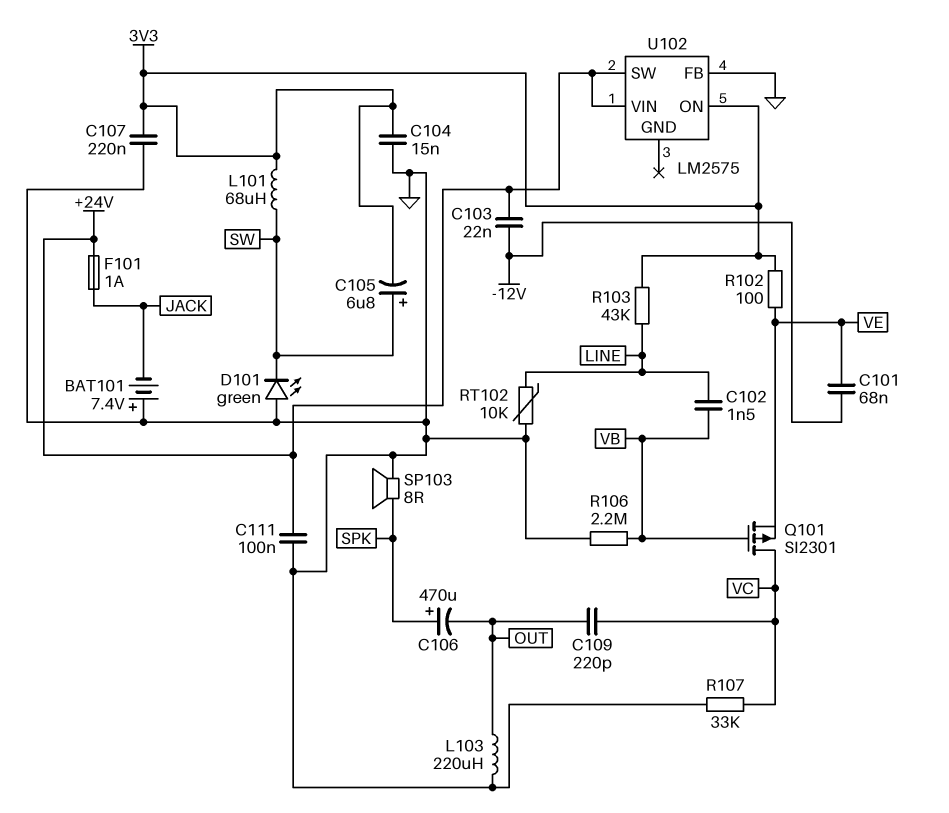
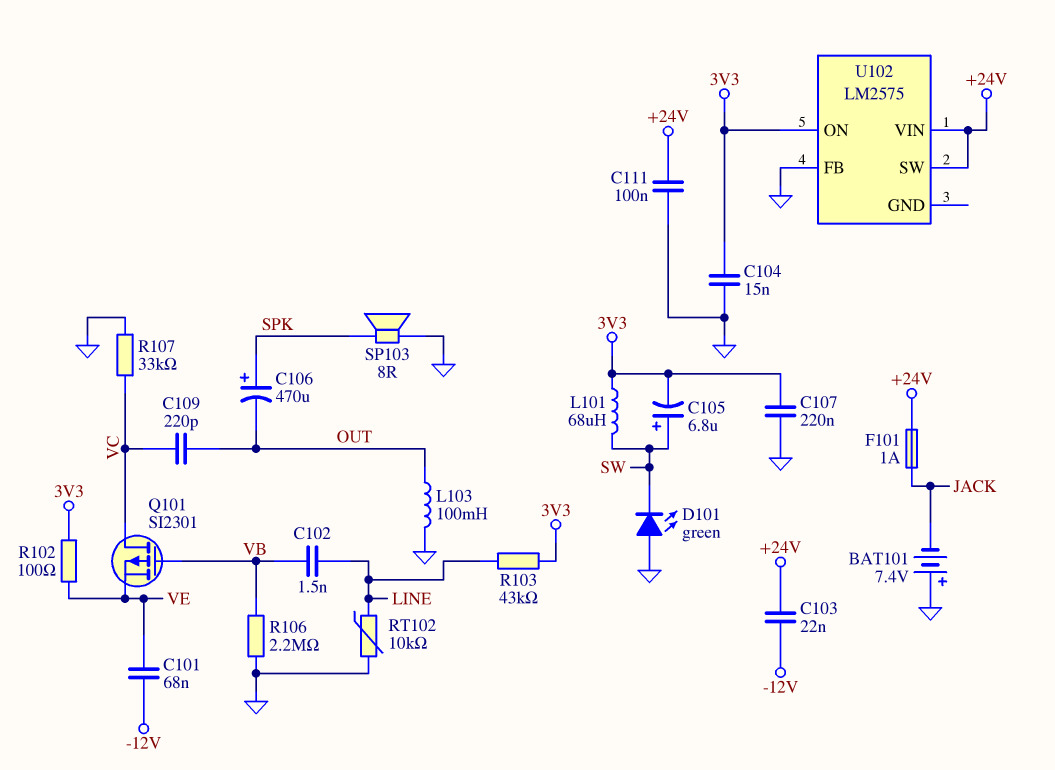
L103: 220uH (GND, OUT) -> 100mH (GND, OUT)

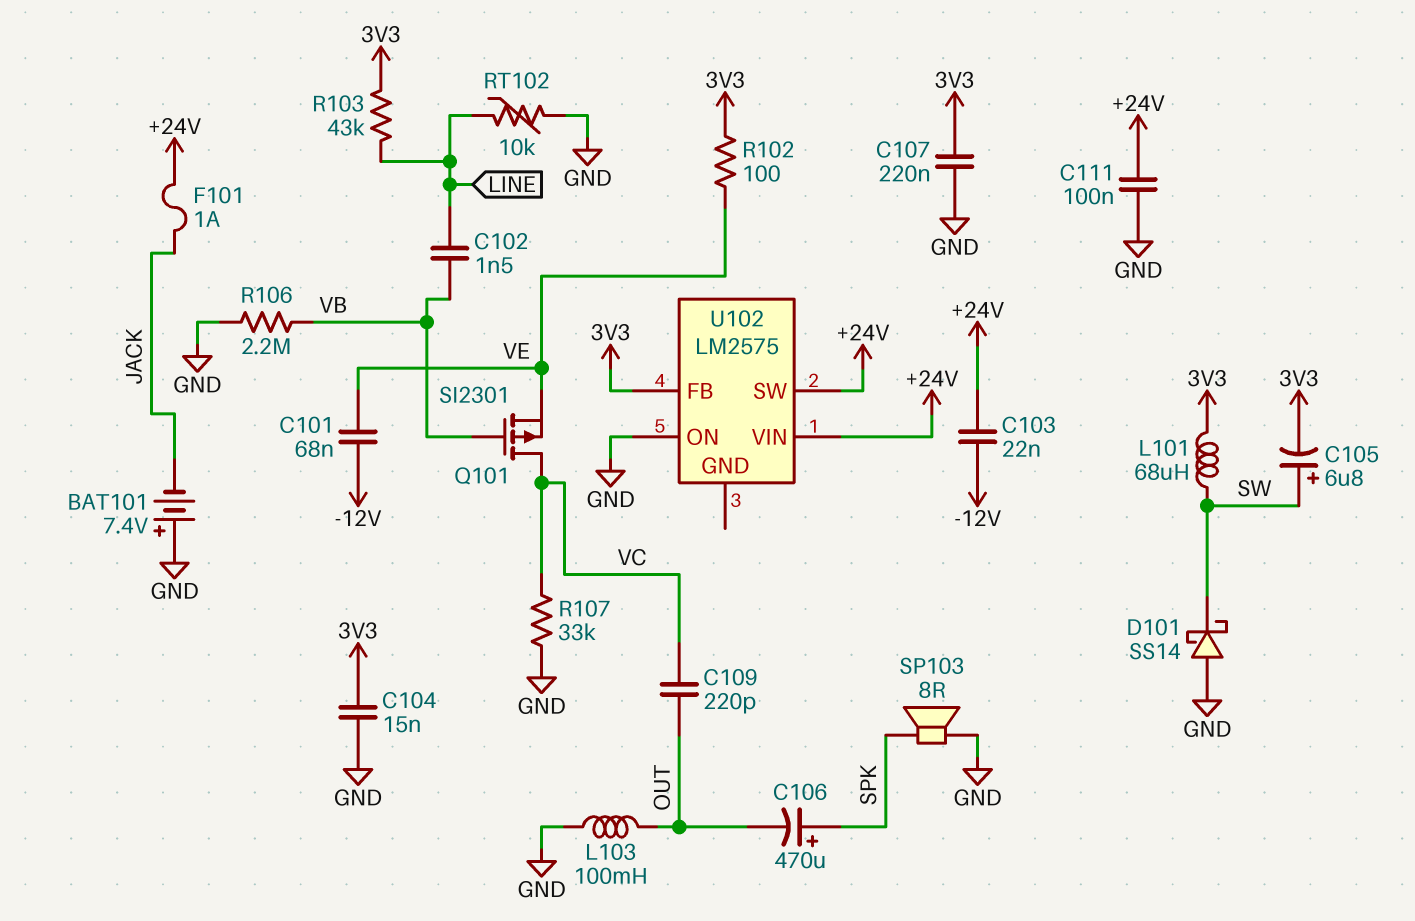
D101: LED green (A GND, K SW) -> schottky SS14 (A GND, K SW)
U102 pin FB: GND -> 3V3
U102 pin ON: 3V3 -> GND

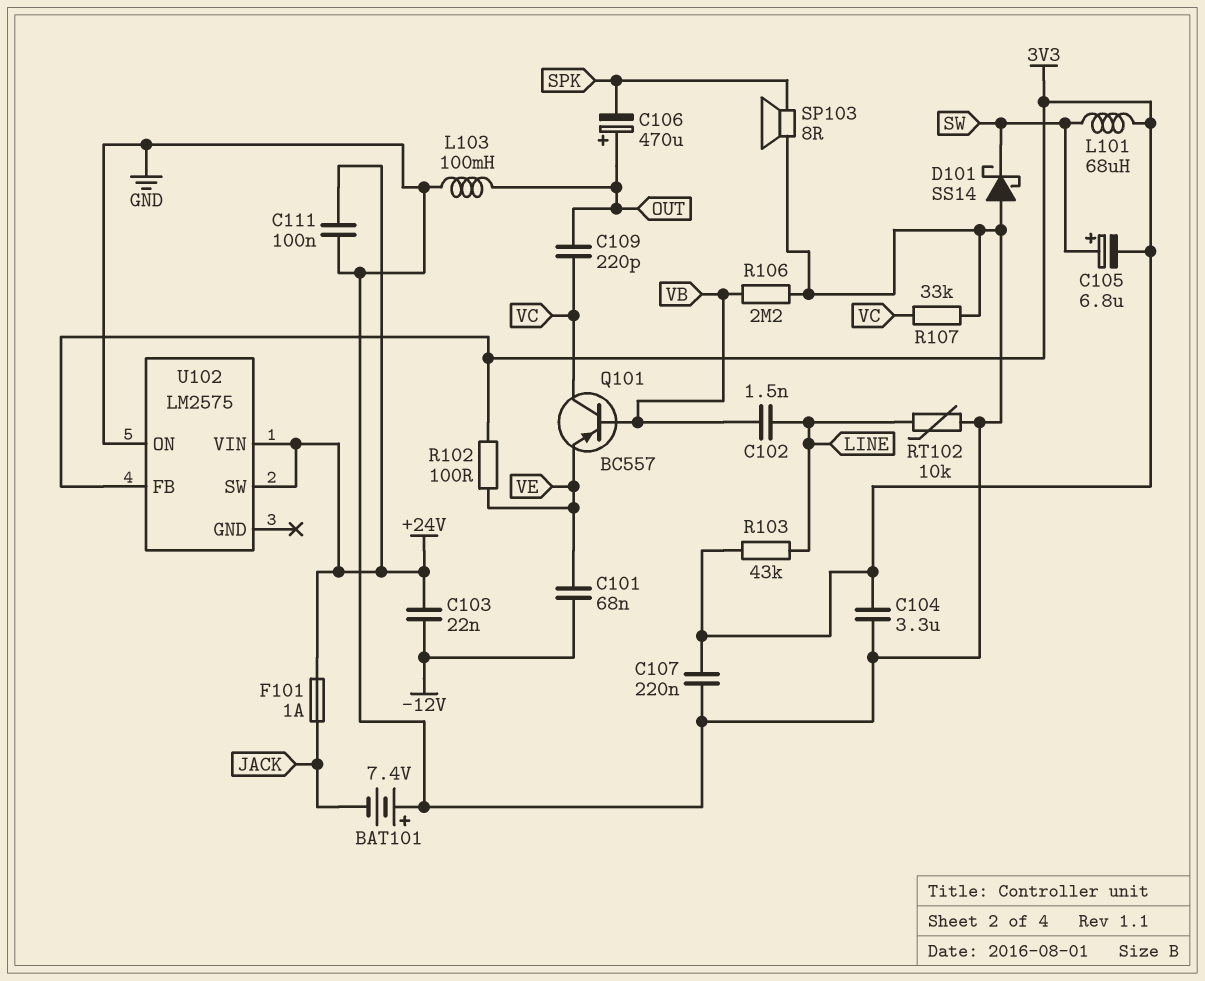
C104: 15nF (3V3, GND) -> 3.3uF (3V3, GND)
C106: 470uF (plus SPK, minus OUT) -> 470uF (plus OUT, minus SPK)
Q101: PMOS SI2301 (G VB, D VC, S VE) -> PNP BC557 (B VB, C VC, E VE)

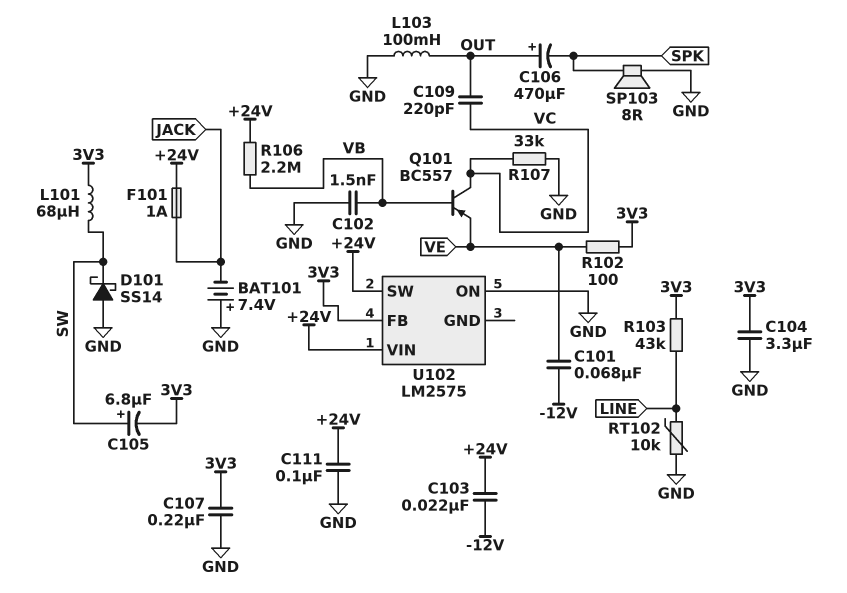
C102: 1.5nF (LINE, VB) -> 1.5nF (GND, VB)
R106: 2.2M (GND, VB) -> 2.2M (+24V, VB)

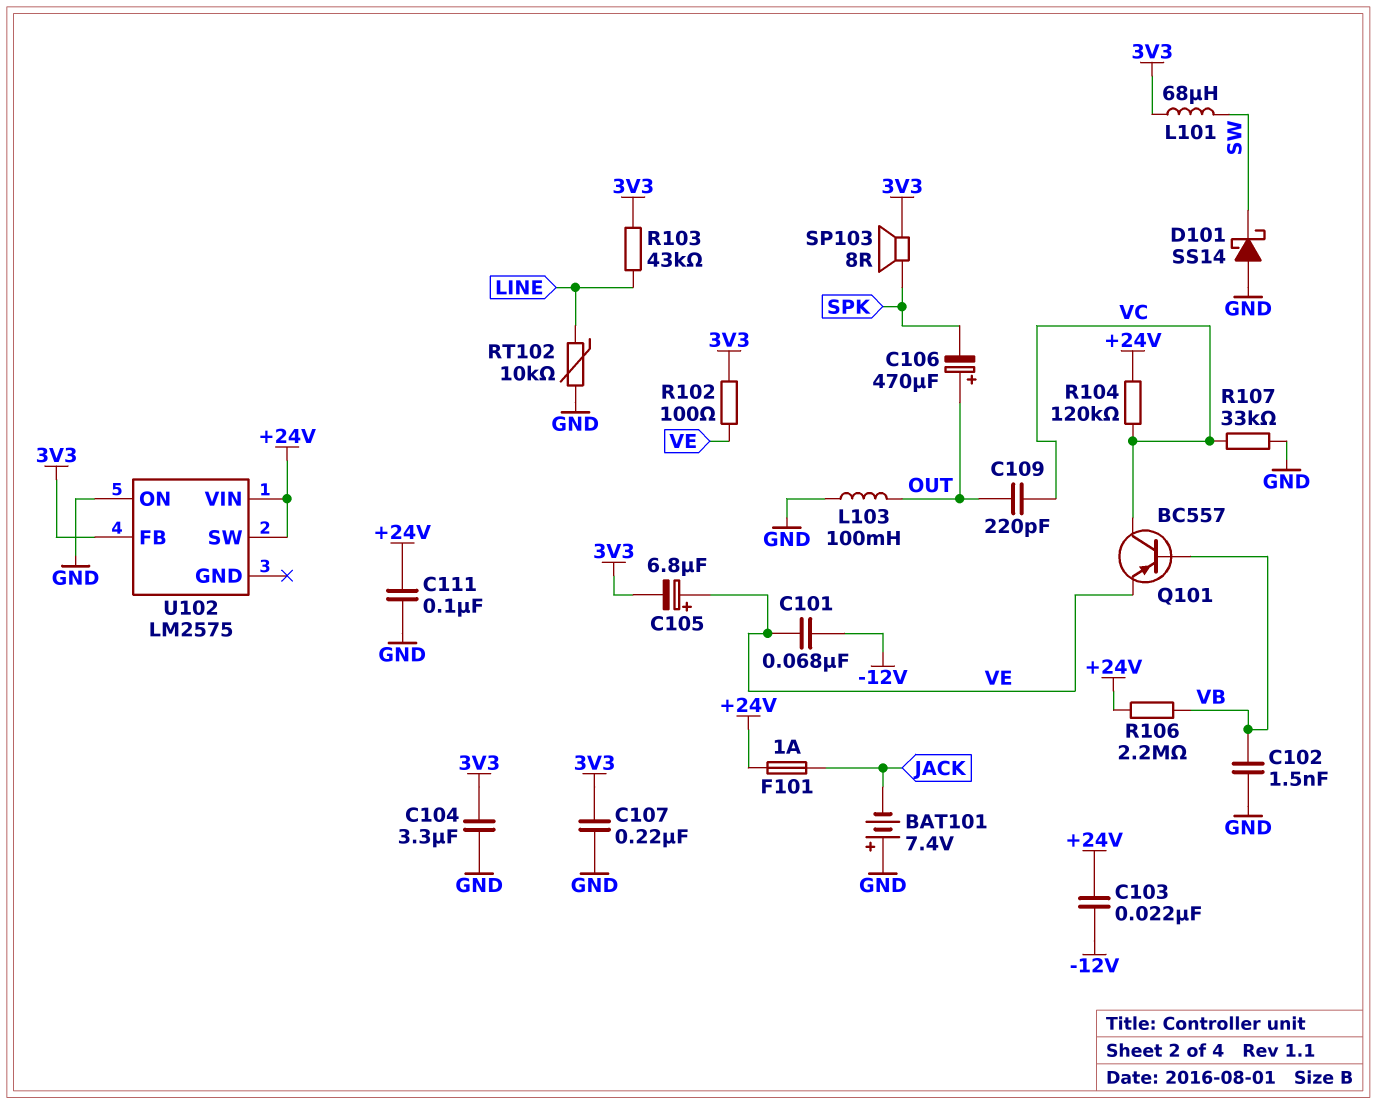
C105: 6.8uF (plus SW, minus 3V3) -> 6.8uF (plus VE, minus 3V3)
R104: none -> 120k (+24V, VC)
SP103: speaker 8R (GND, SPK) -> speaker 8R (3V3, SPK)

